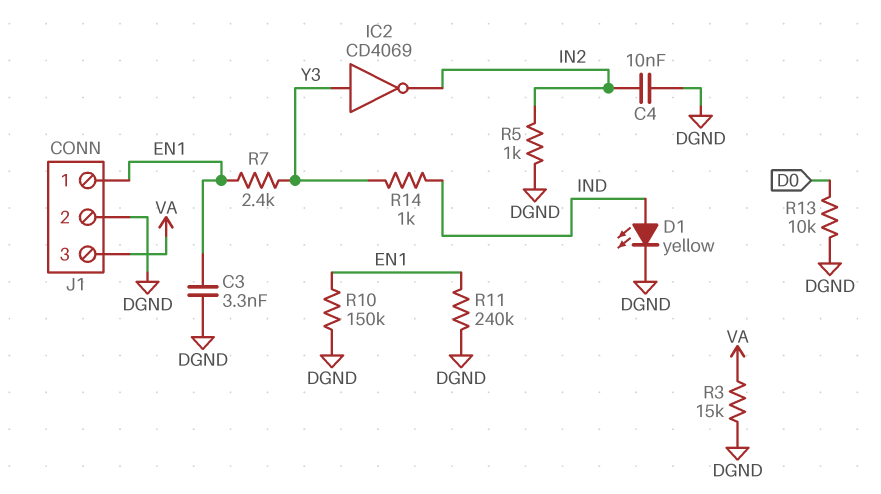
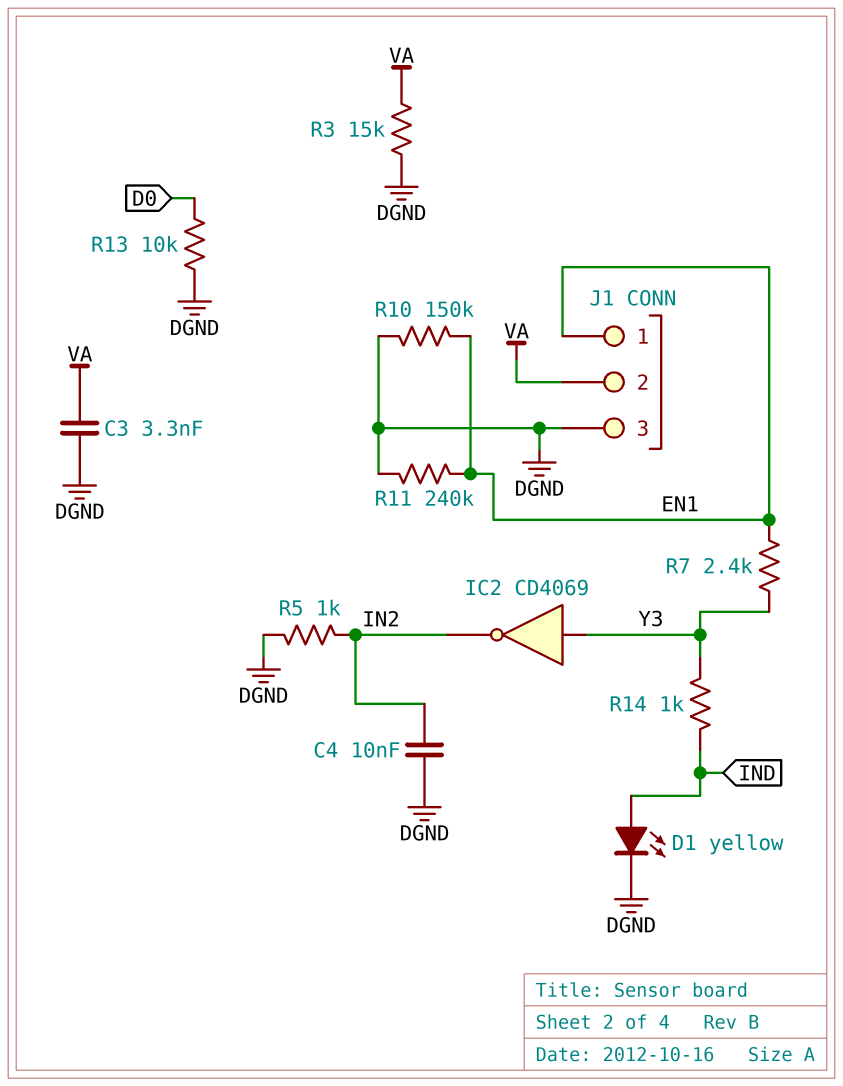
C3: 3.3nF (DGND, EN1) -> 3.3nF (DGND, VA)
J1 pin 2: DGND -> VA
J1 pin 3: VA -> DGND

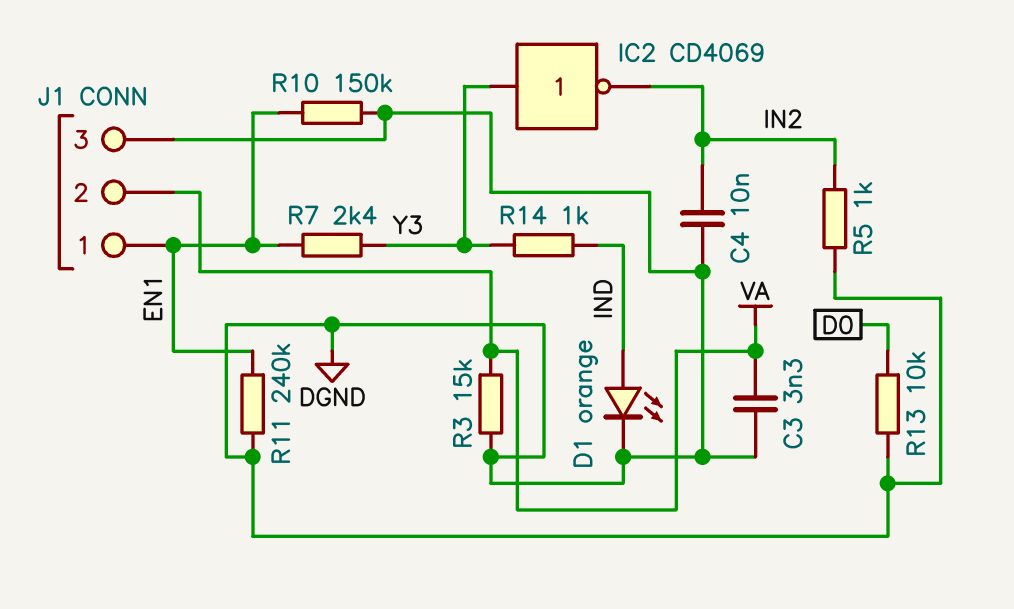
D1: LED yellow (A IND, K DGND) -> LED orange (A IND, K DGND)

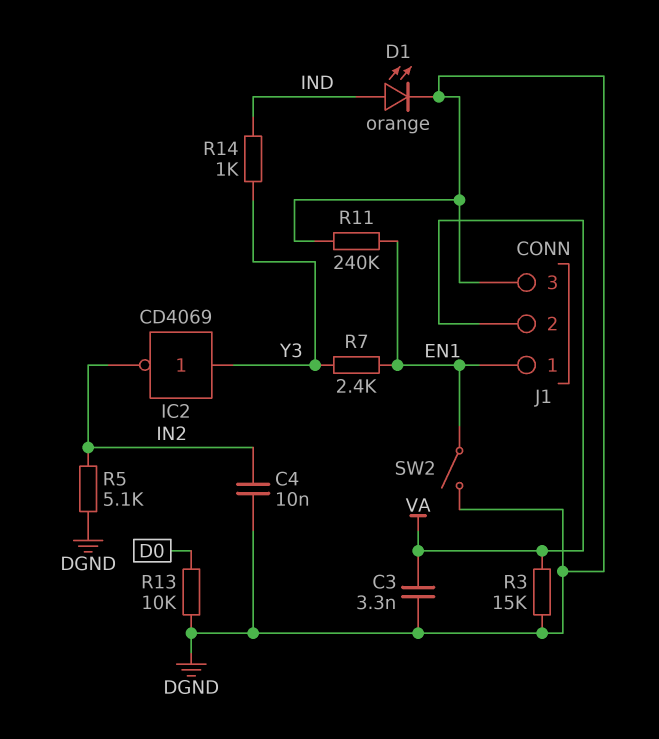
R5: 1k (DGND, IN2) -> 5.1k (DGND, IN2)
R10: 150k (DGND, EN1) -> none
SW2: none -> switch (DGND, EN1)

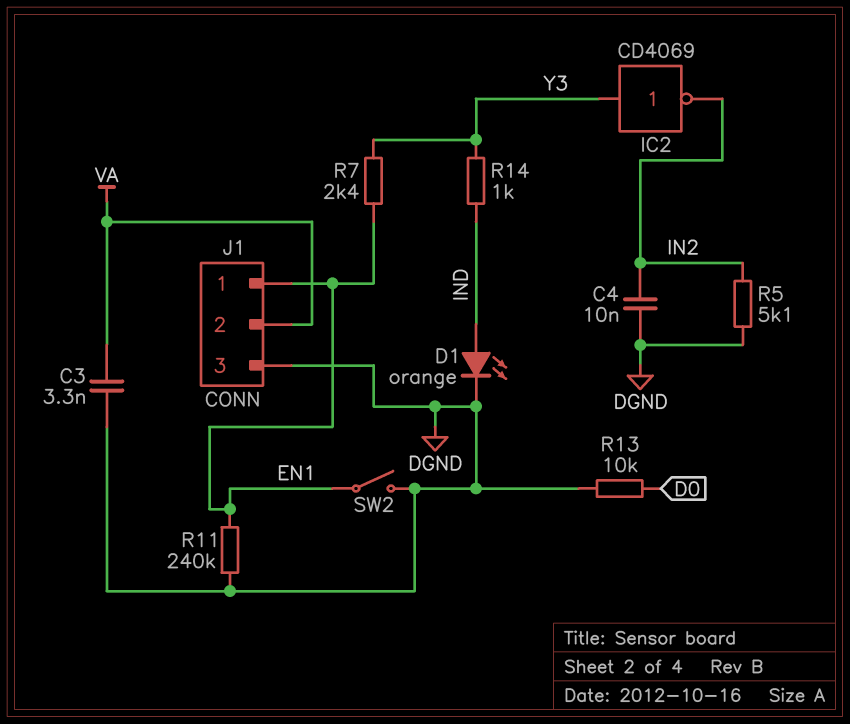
R3: 15k (DGND, VA) -> none

